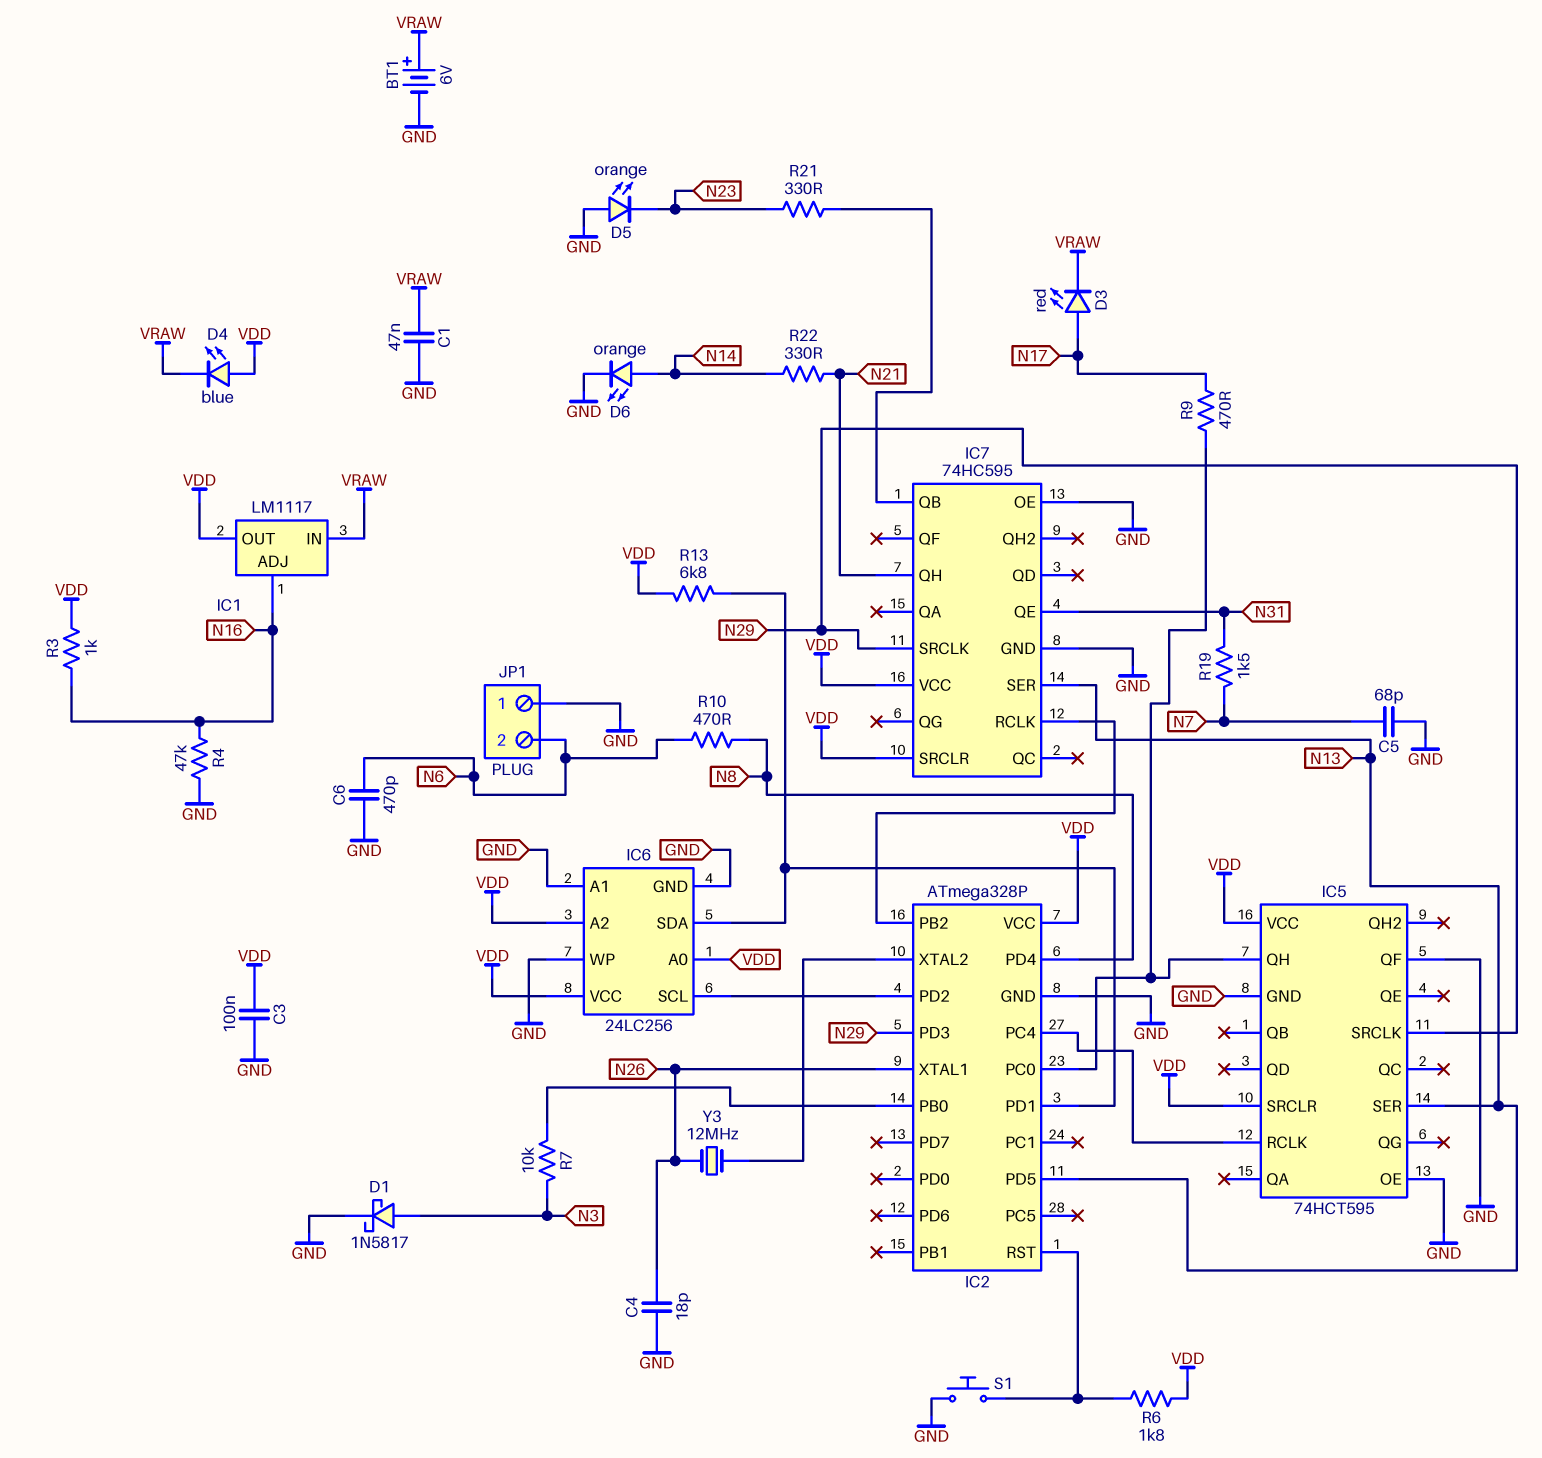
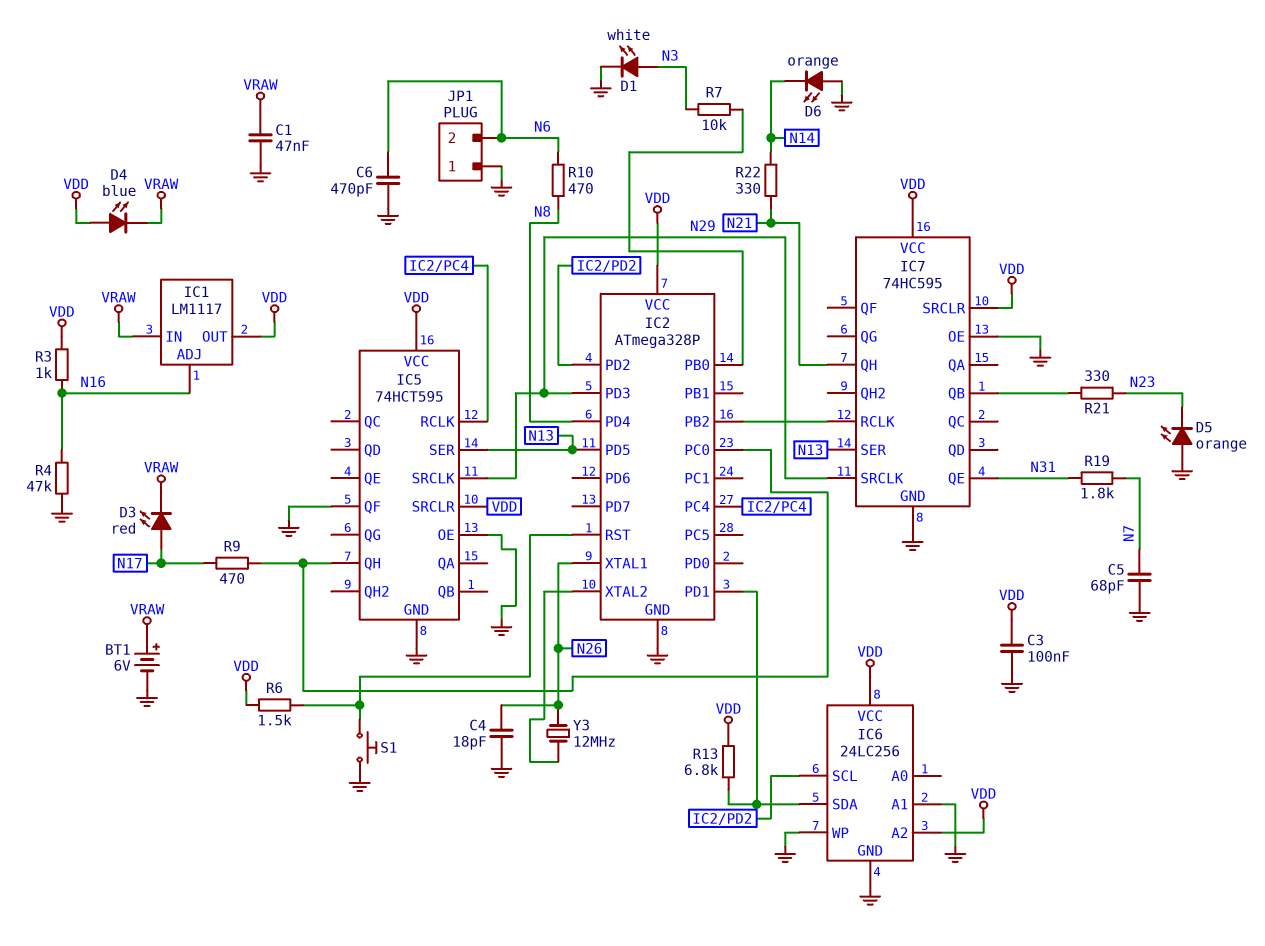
D1: schottky 1N5817 (A N3, K GND) -> LED white (A N3, K GND)
D6: LED orange (A N14, K GND) -> LED orange (A GND, K N14)
IC6 pin A0: VDD -> none
R6: 1.8k (IC2/RST, VDD) -> 1.5k (IC2/RST, VDD)
R19: 1.5k (N7, N31) -> 1.8k (N7, N31)

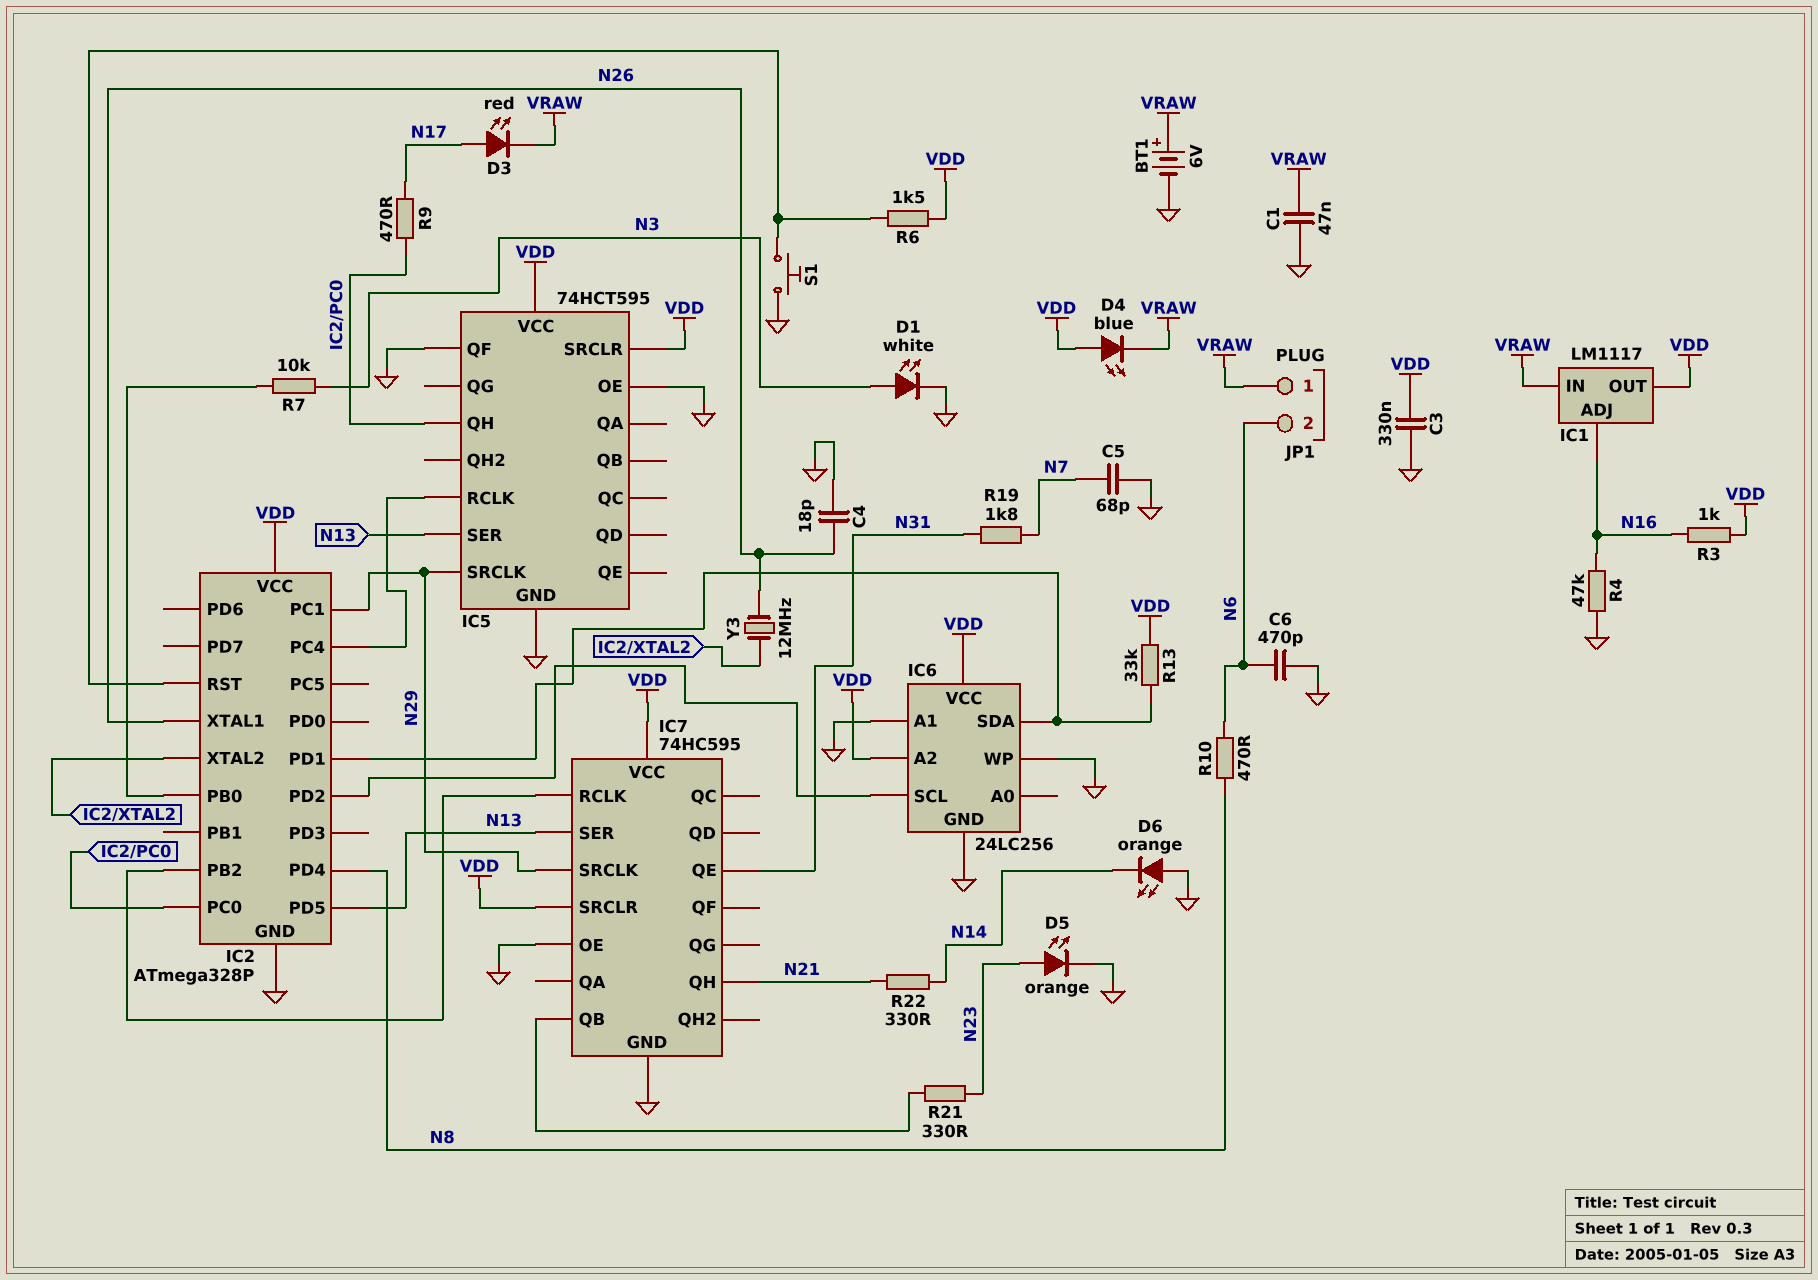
C3: 100nF (GND, VDD) -> 330nF (GND, VDD)
D5: LED orange (A GND, K N23) -> LED orange (A N23, K GND)
IC2 pin PC1: none -> N29
IC2 pin PD3: N29 -> none
JP1 pin 1: GND -> VRAW
R13: 6.8k (IC2/PD1, VDD) -> 33k (IC2/PD1, VDD)

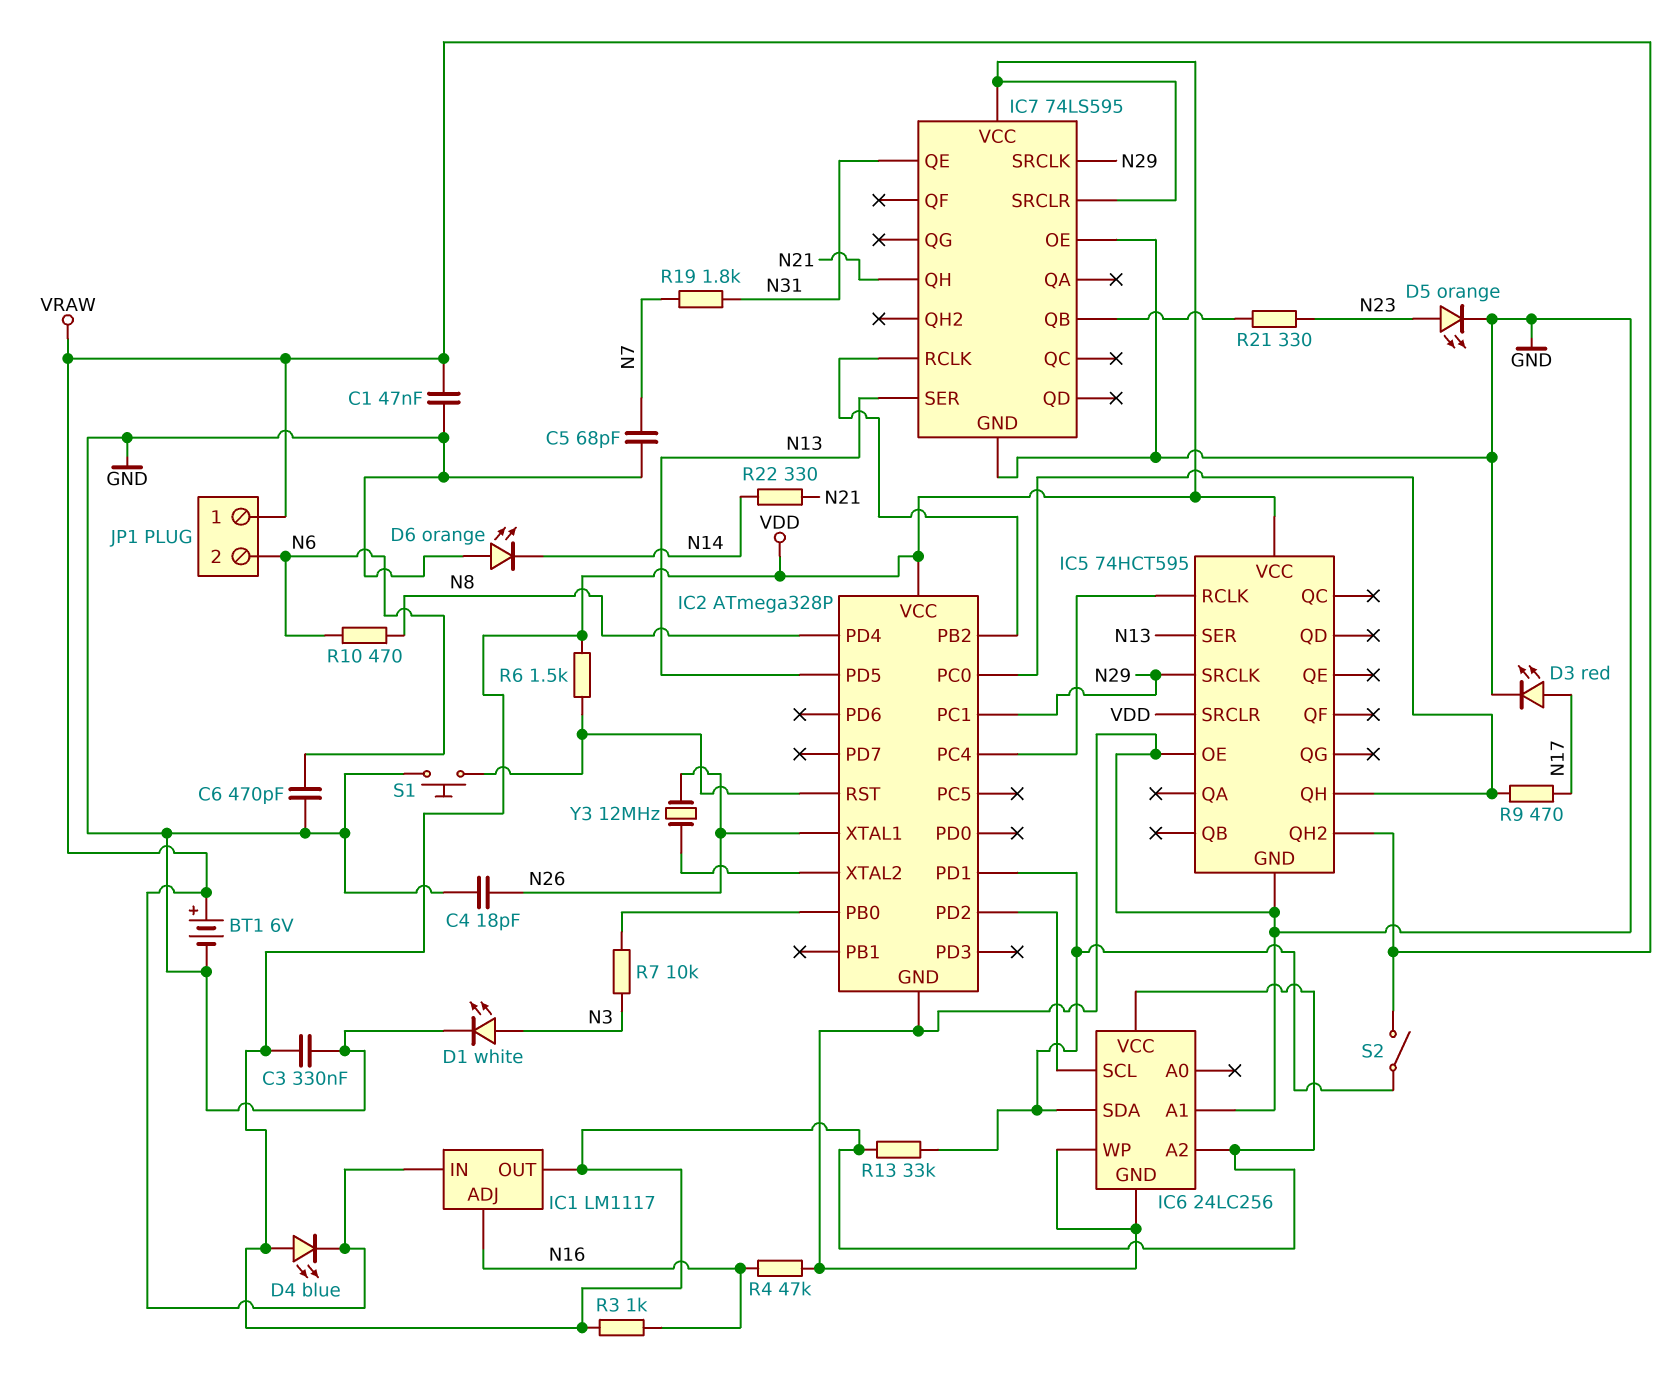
D3: LED red (A N17, K VRAW) -> LED red (A N17, K GND)
IC5 pin QF: GND -> none
IC5 pin QH2: none -> VRAW
IC7: 74HC595 -> 74LS595
S2: none -> switch (IC2/PD1, VRAW)

